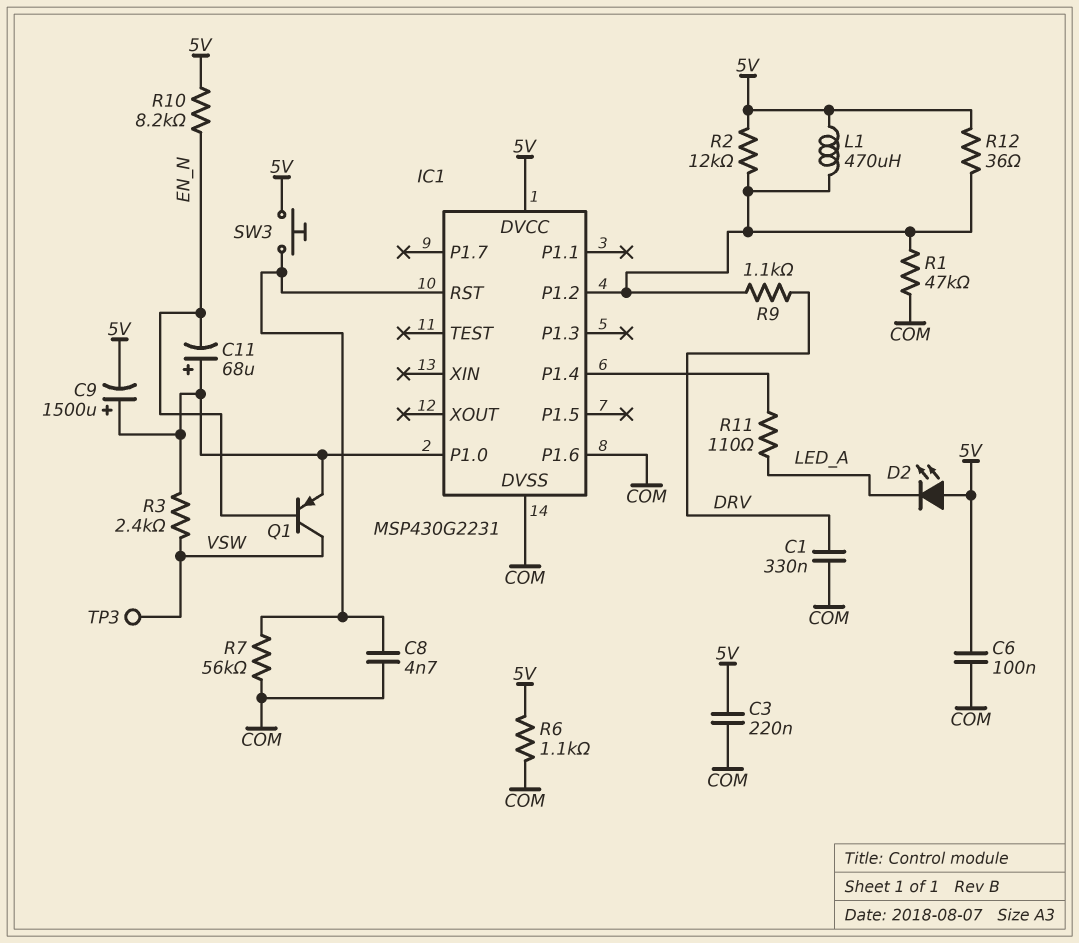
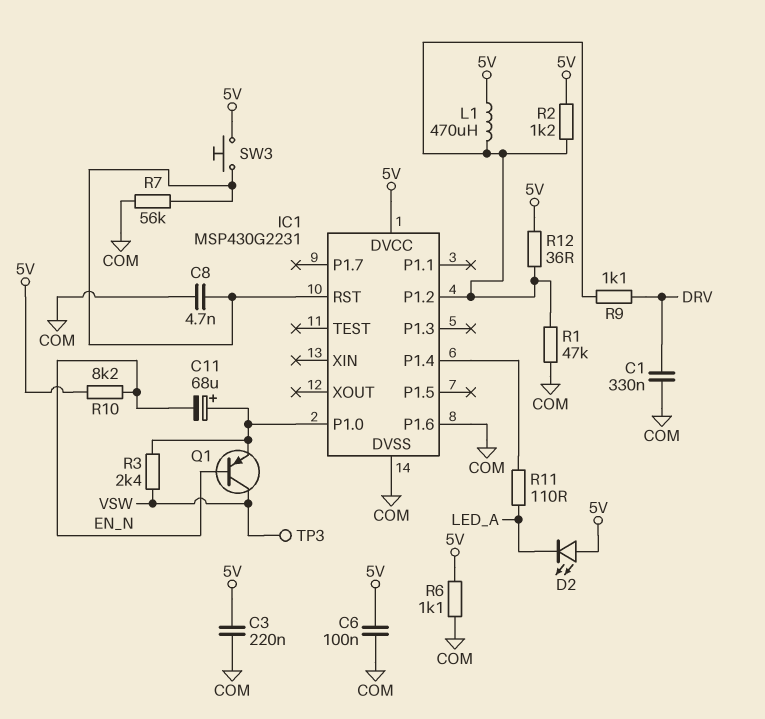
C9: 1500uF (plus IC1/P1.0, minus 5V) -> none
R2: 12k (5V, IC1/P1.2) -> 1.2k (5V, IC1/P1.2)

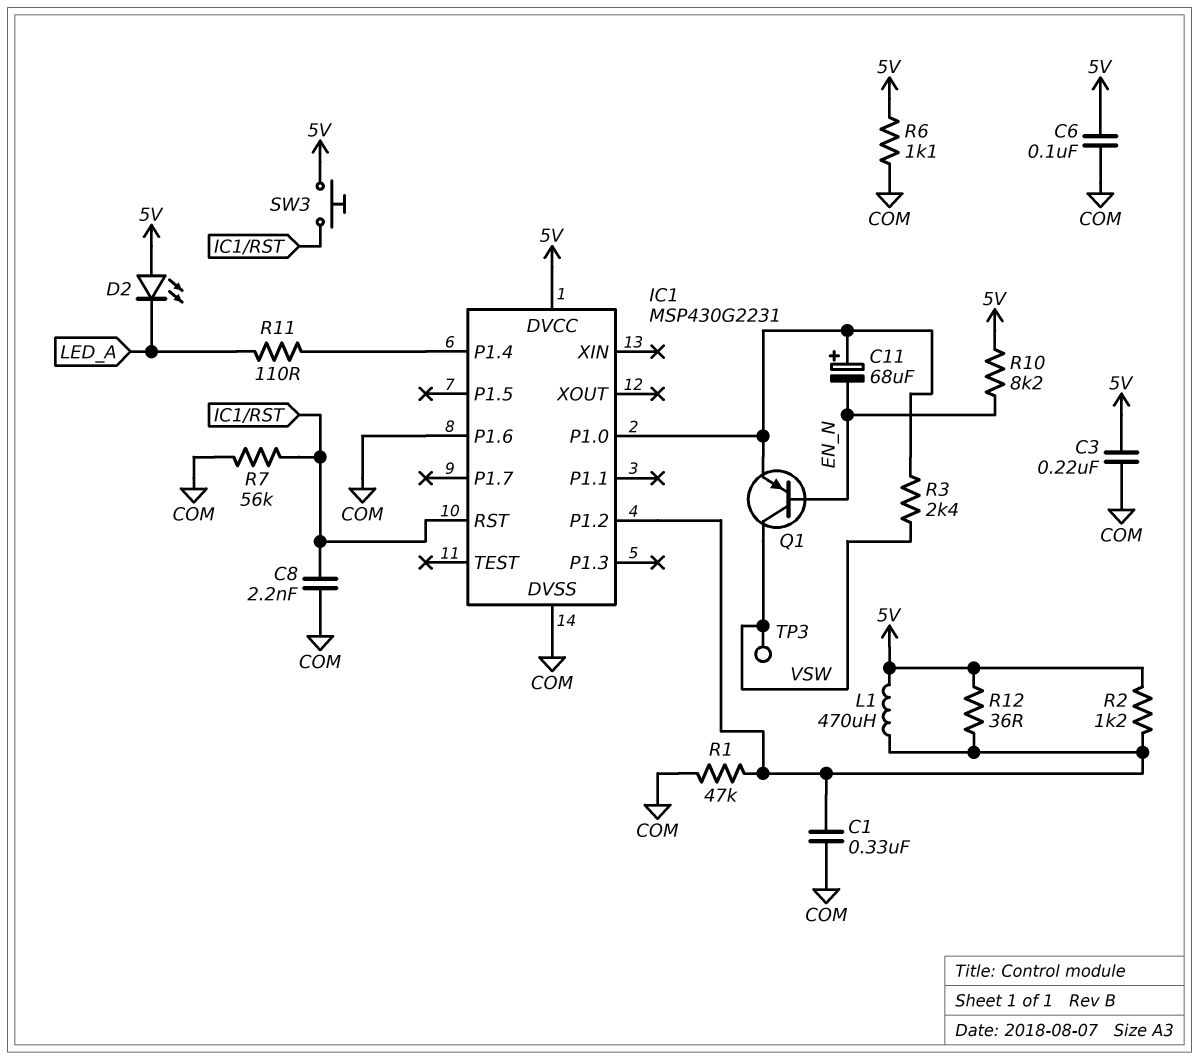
C1: 330nF (COM, DRV) -> 330nF (COM, IC1/P1.2)
C8: 4.7nF (COM, IC1/RST) -> 2.2nF (COM, IC1/RST)
R9: 1.1k (DRV, IC1/P1.2) -> none

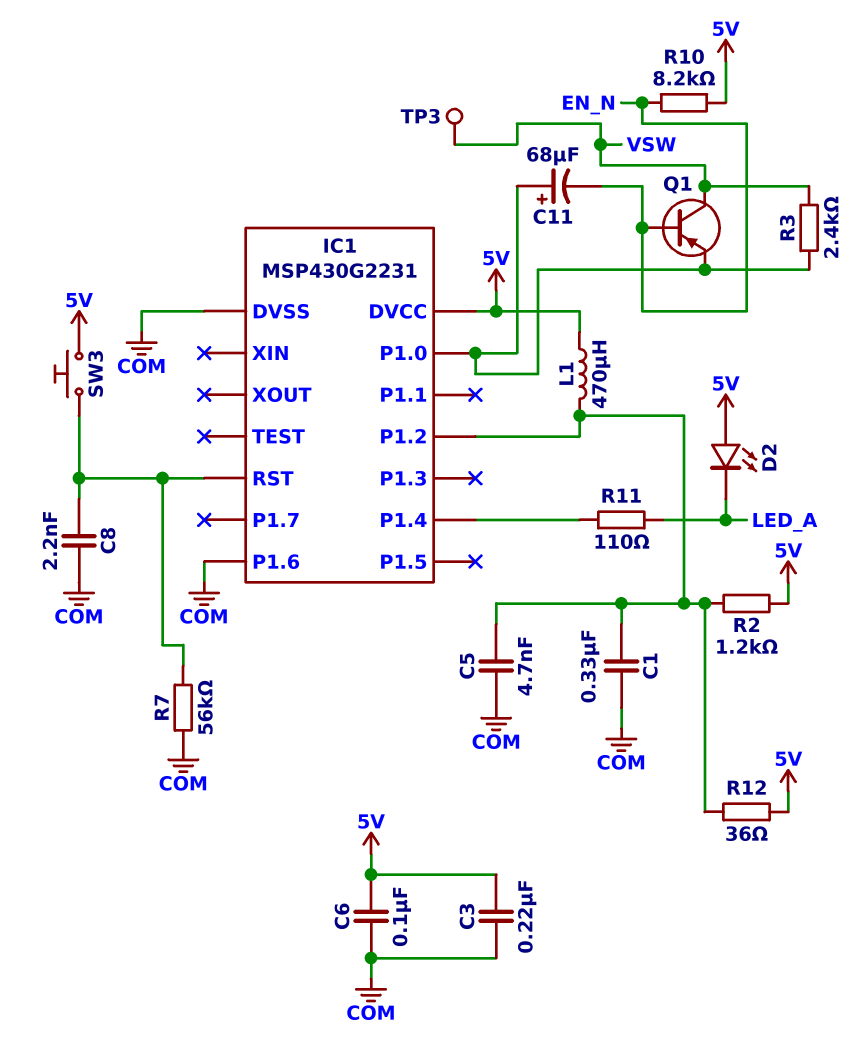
C5: none -> 4.7nF (COM, IC1/P1.2)
R1: 47k (COM, IC1/P1.2) -> none
R6: 1.1k (5V, COM) -> none

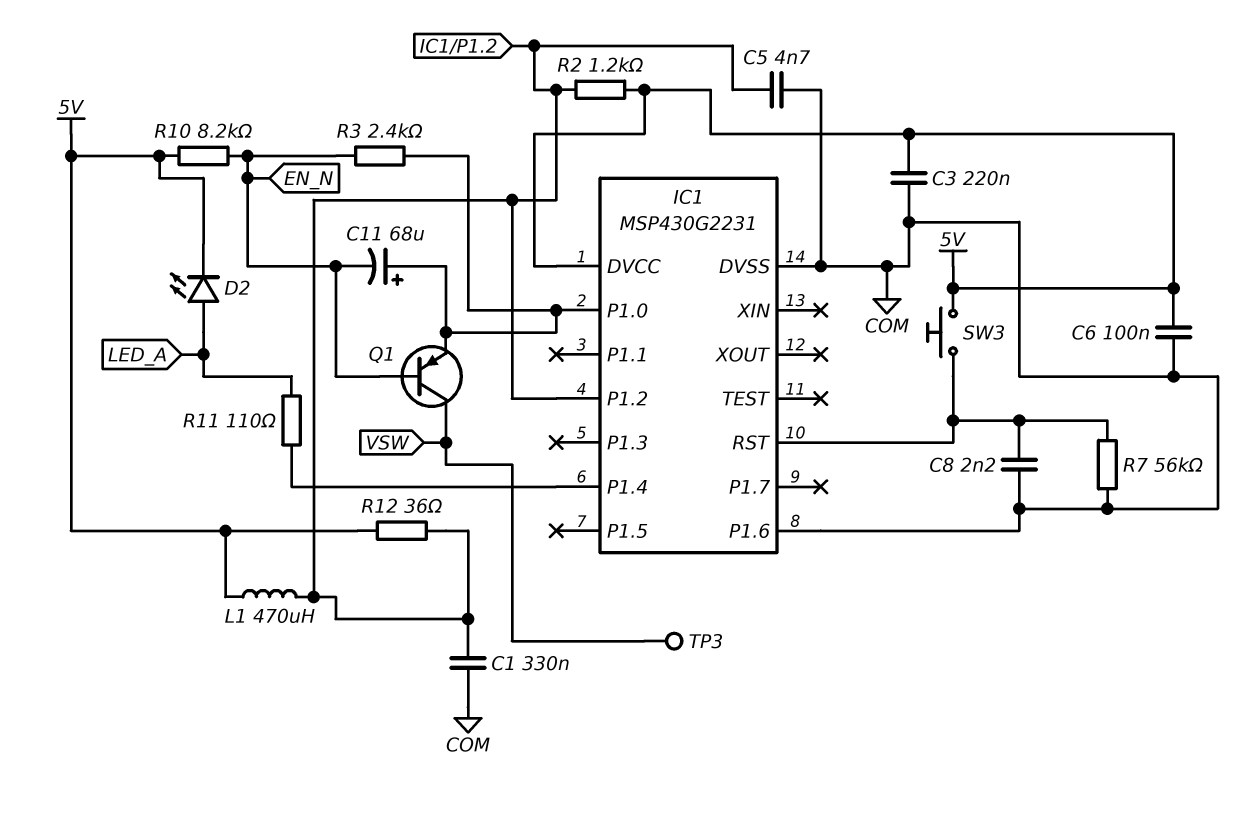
D2: LED (A 5V, K LED_A) -> LED (A LED_A, K 5V)
R3: 2.4k (IC1/P1.0, VSW) -> 2.4k (EN_N, IC1/P1.0)

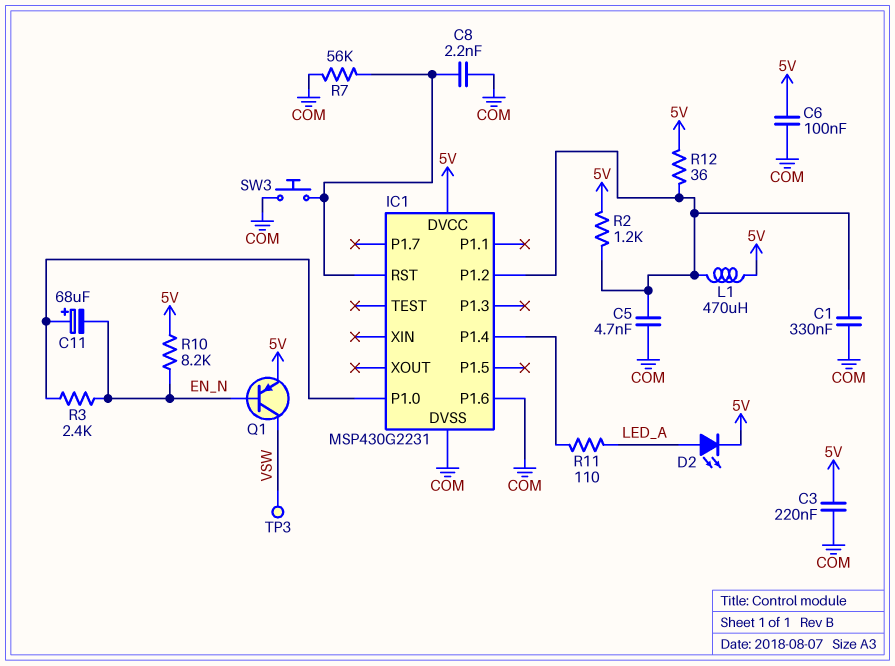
Q1: PNP (B EN_N, C VSW, E IC1/P1.0) -> PNP (B EN_N, C VSW, E 5V)
SW3: button (5V, IC1/RST) -> button (COM, IC1/RST)

